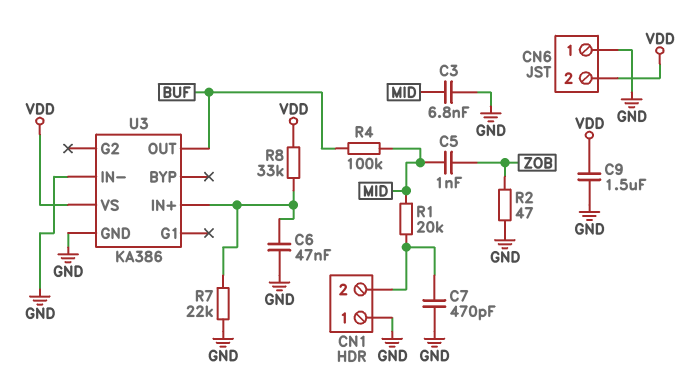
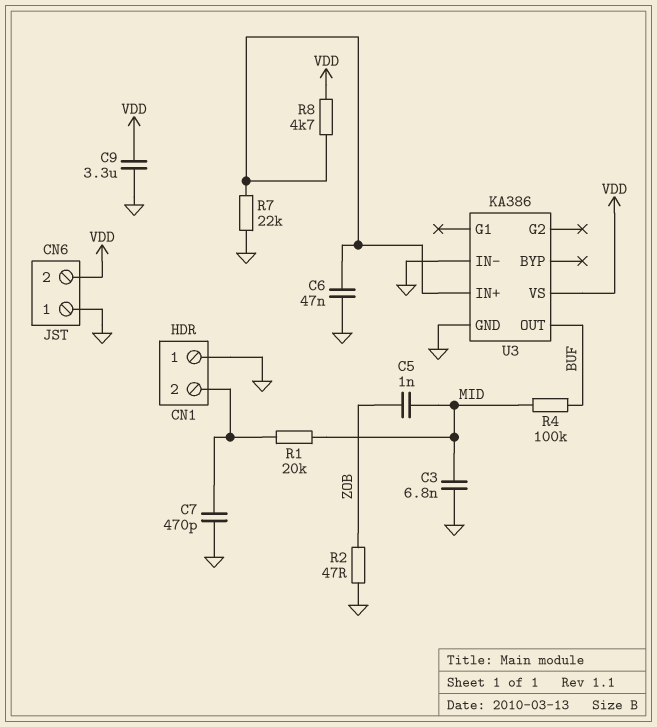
C9: 1.5uF (GND, VDD) -> 3.3uF (GND, VDD)
R8: 33k (U3/IN+, VDD) -> 4.7k (U3/IN+, VDD)

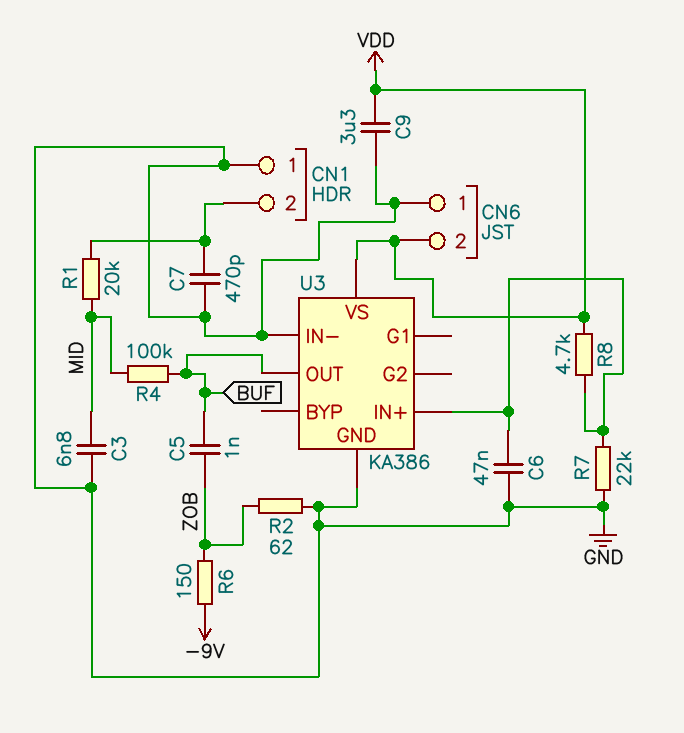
C5: 1nF (MID, ZOB) -> 1nF (BUF, ZOB)
R2: 47 (GND, ZOB) -> 62 (GND, ZOB)
R6: none -> 150 (-9V, ZOB)

